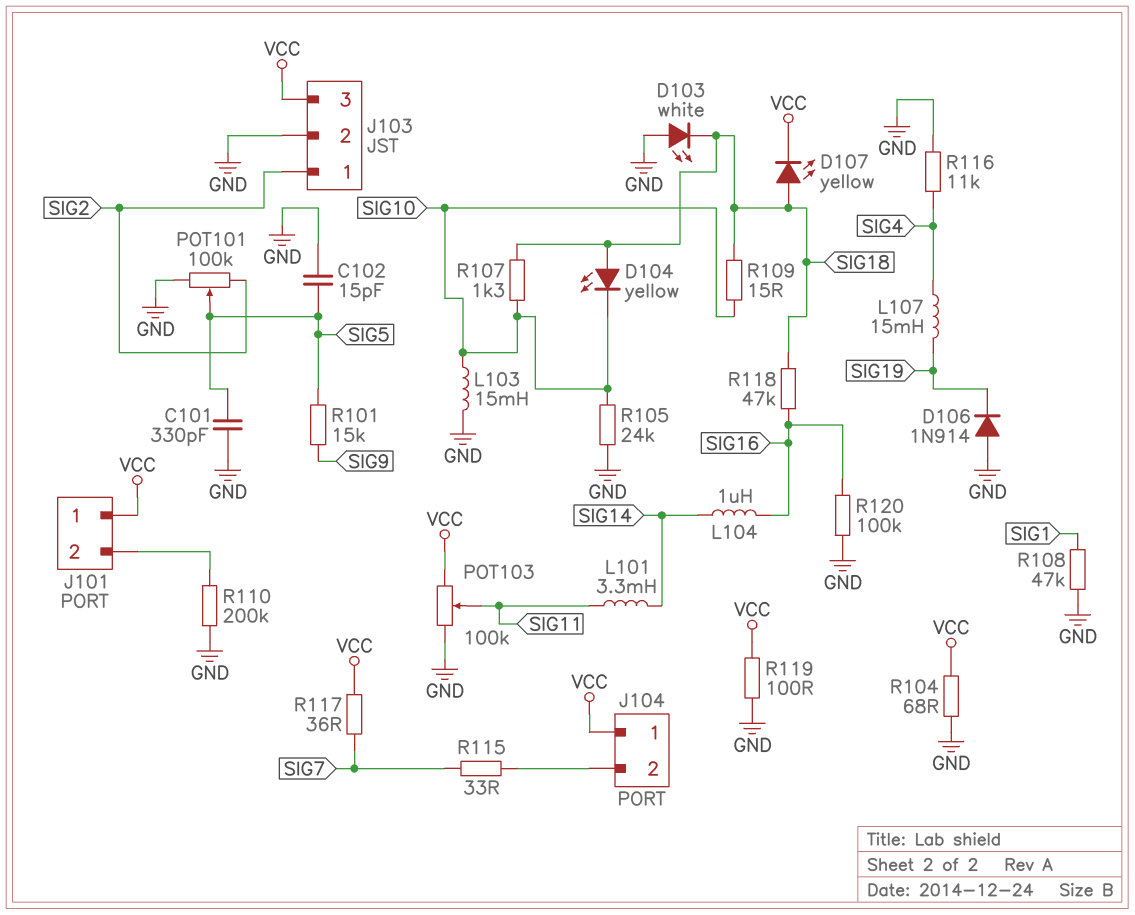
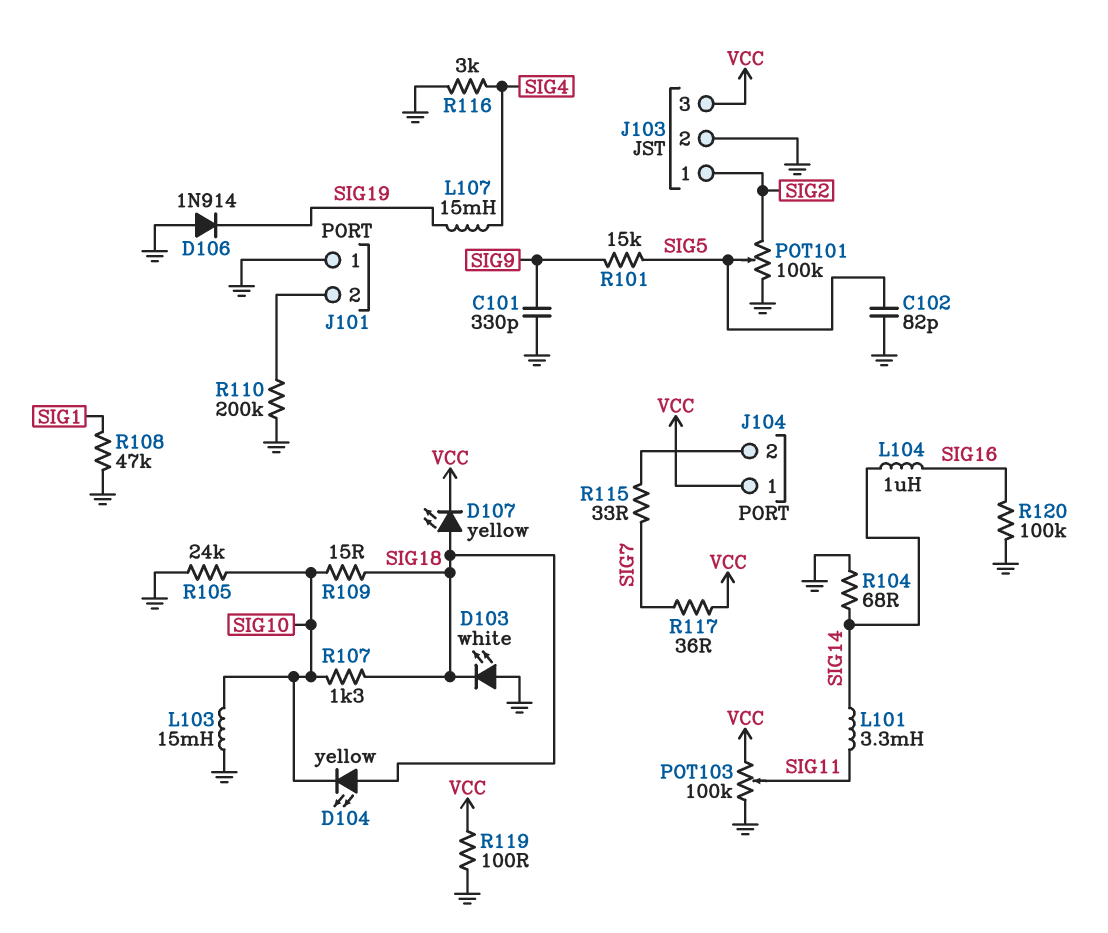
C101: 330pF (GND, SIG5) -> 330pF (GND, SIG9)
C102: 15pF (GND, SIG5) -> 82pF (GND, SIG5)
J101 pin 1: VCC -> GND
R104: 68 (GND, VCC) -> 68 (GND, SIG14)
R116: 11k (GND, SIG4) -> 3k (GND, SIG4)
R118: 47k (SIG16, SIG18) -> none

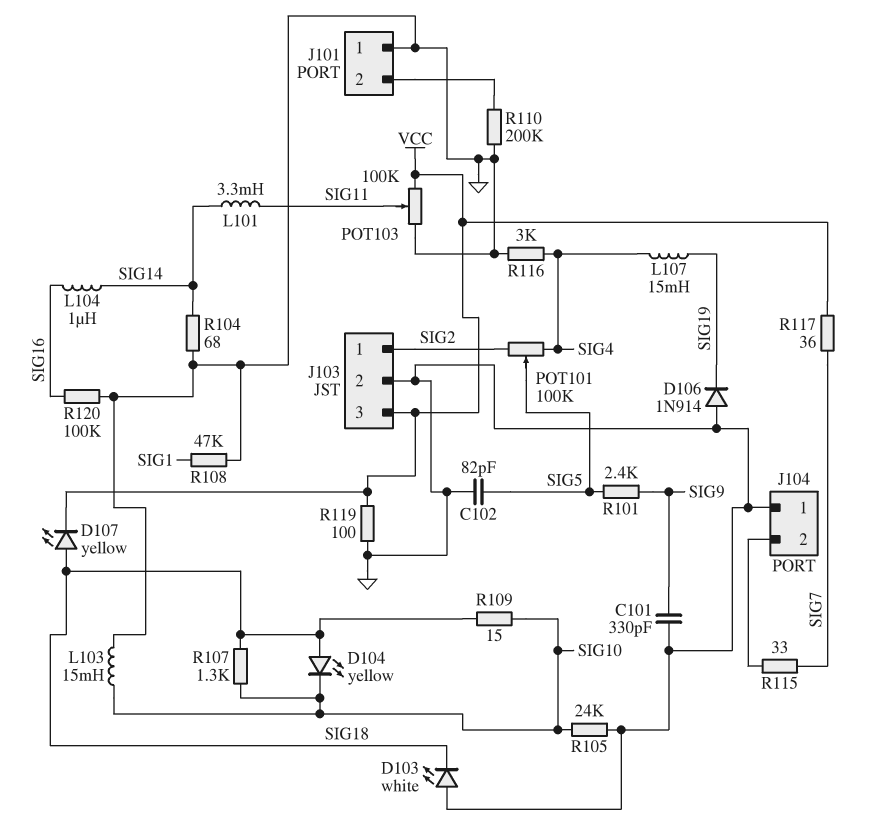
J104 pin 1: VCC -> GND
POT101: 100k (GND, SIG2, wiper SIG5) -> 100k (SIG2, SIG4, wiper SIG5)
R101: 15k (SIG5, SIG9) -> 2.4k (SIG5, SIG9)

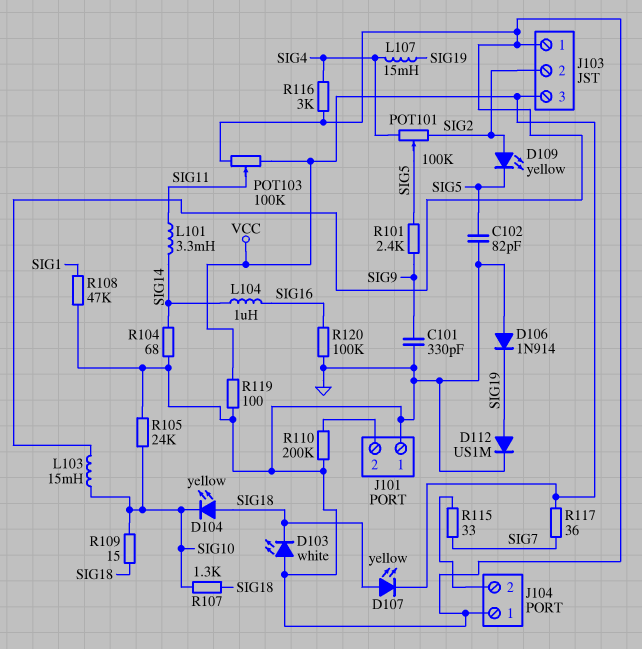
D109: none -> LED yellow (A SIG2, K SIG5)
D112: none -> diode US1M (A SIG19, K GND)
J103 pin 1: SIG2 -> GND
J103 pin 2: GND -> SIG2

